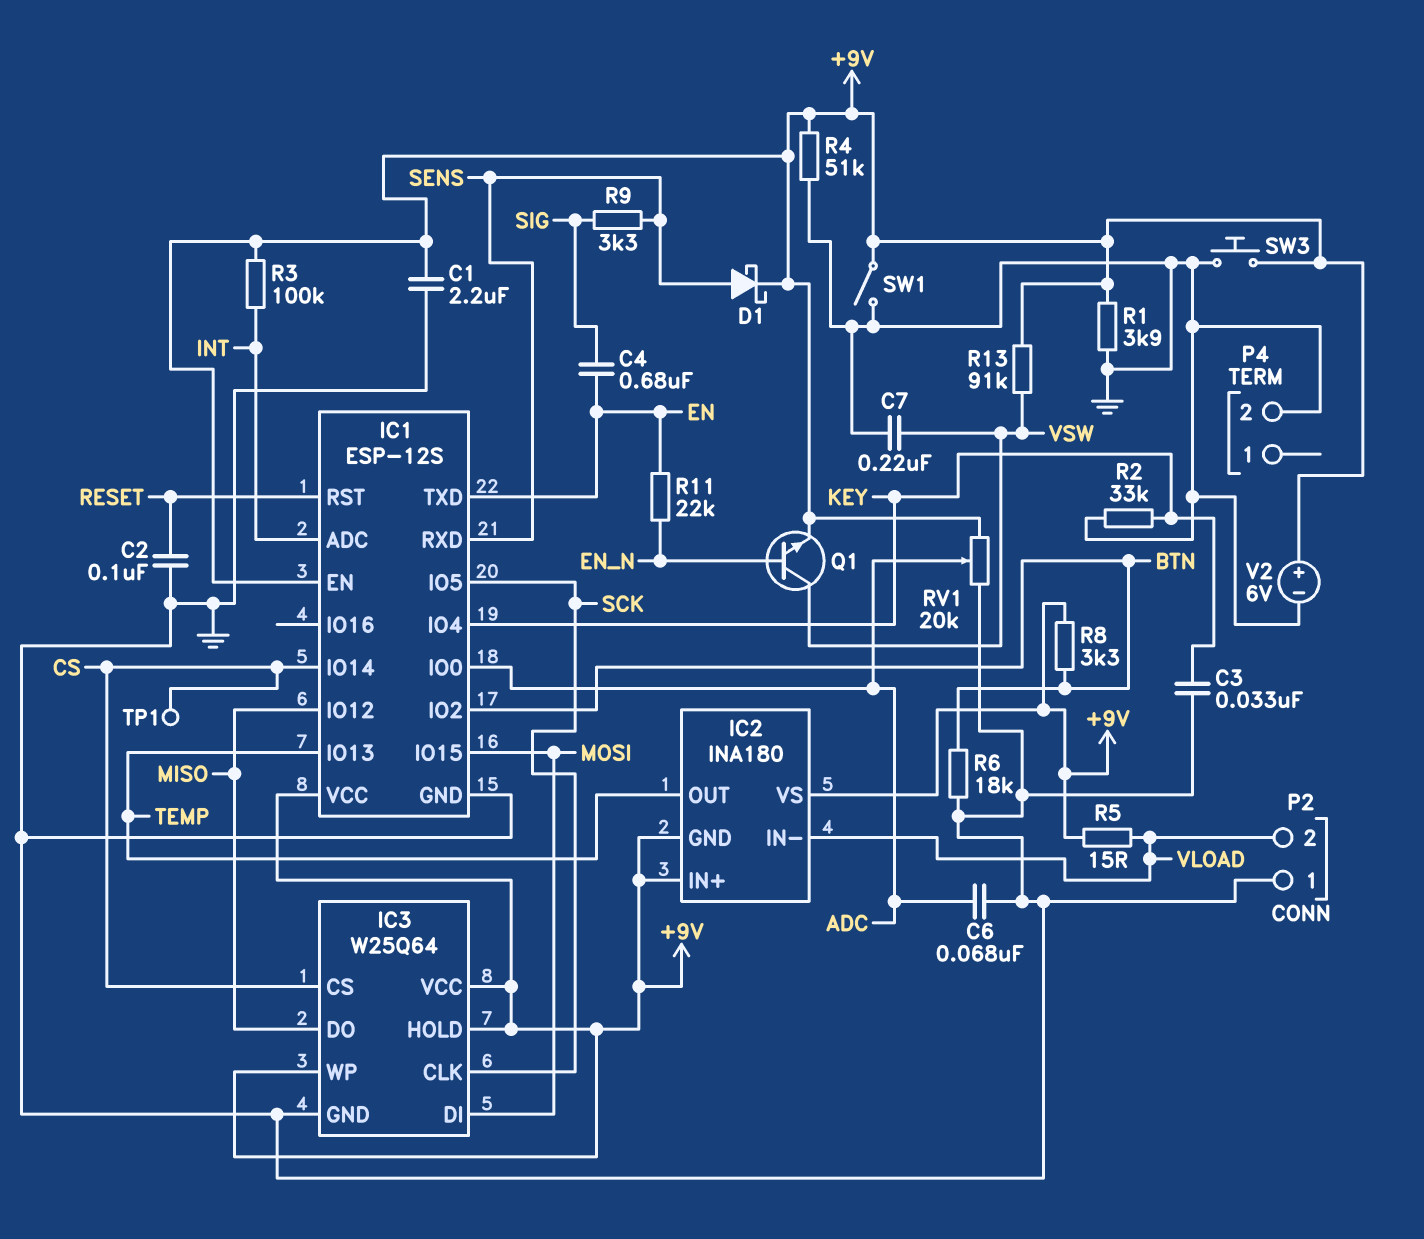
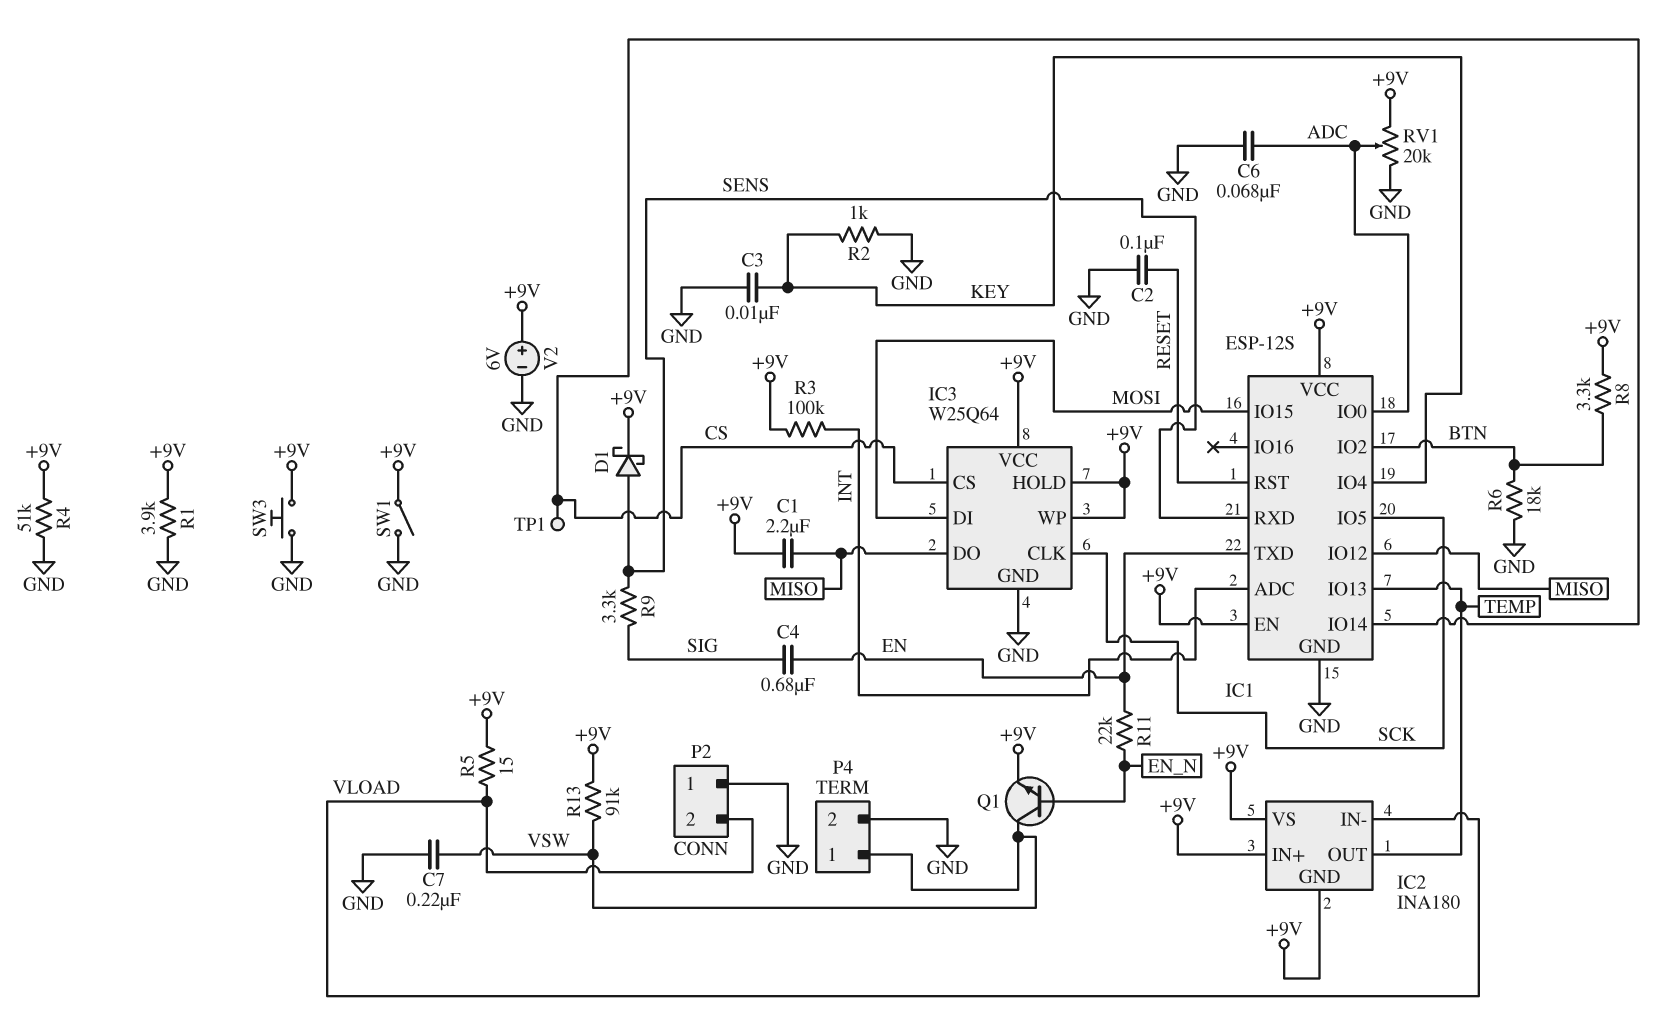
C1: 2.2uF (+9V, GND) -> 2.2uF (+9V, MISO)
C3: 33nF (GND, KEY) -> 10nF (GND, KEY)
P4 pin 1: none -> VSW
R2: 33k (GND, KEY) -> 1k (GND, KEY)

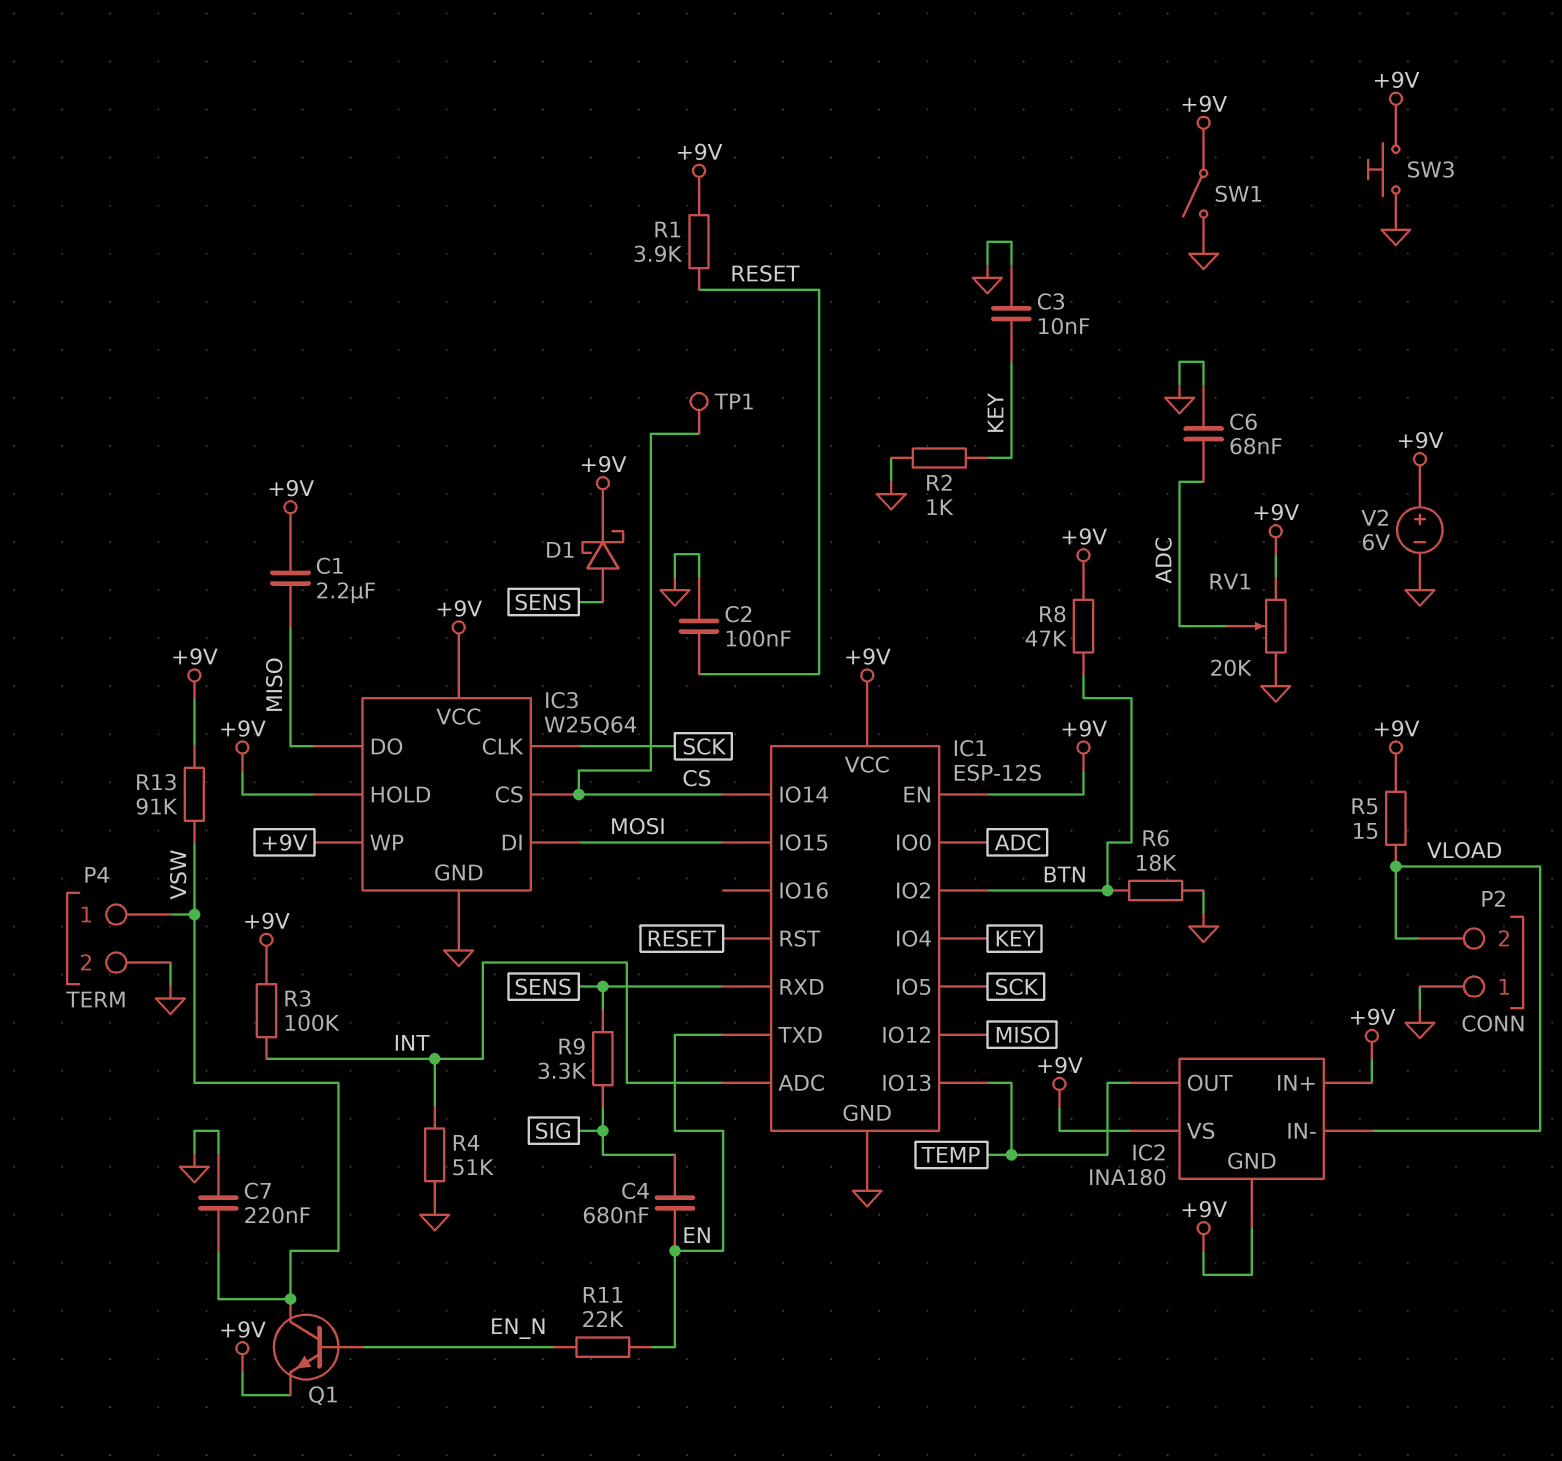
R1: 3.9k (+9V, GND) -> 3.9k (+9V, RESET)
R4: 51k (+9V, GND) -> 51k (GND, INT)
R8: 3.3k (+9V, BTN) -> 47k (+9V, BTN)

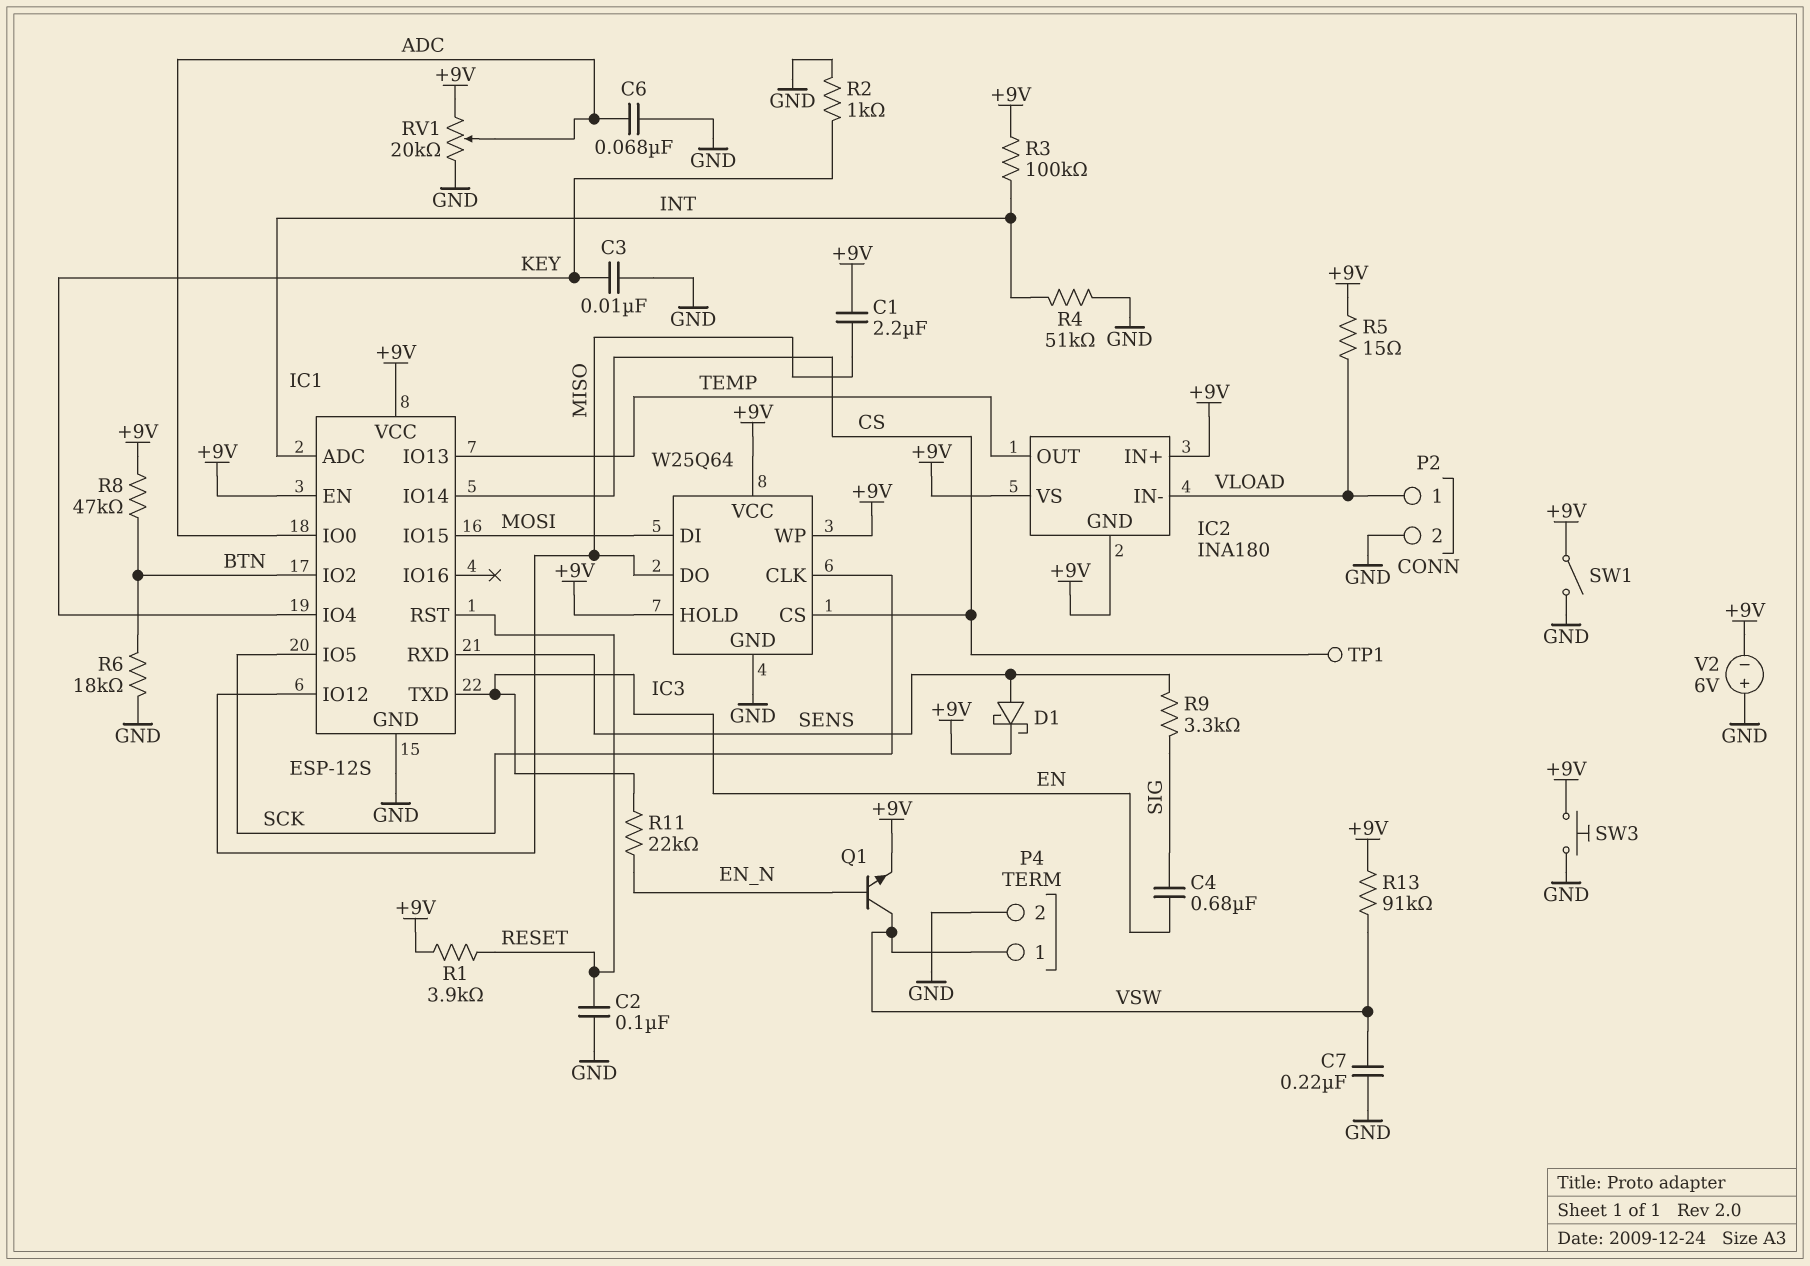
P2 pin 1: GND -> VLOAD
P2 pin 2: VLOAD -> GND
V2: 6V (plus +9V, minus GND) -> 6V (plus GND, minus +9V)

